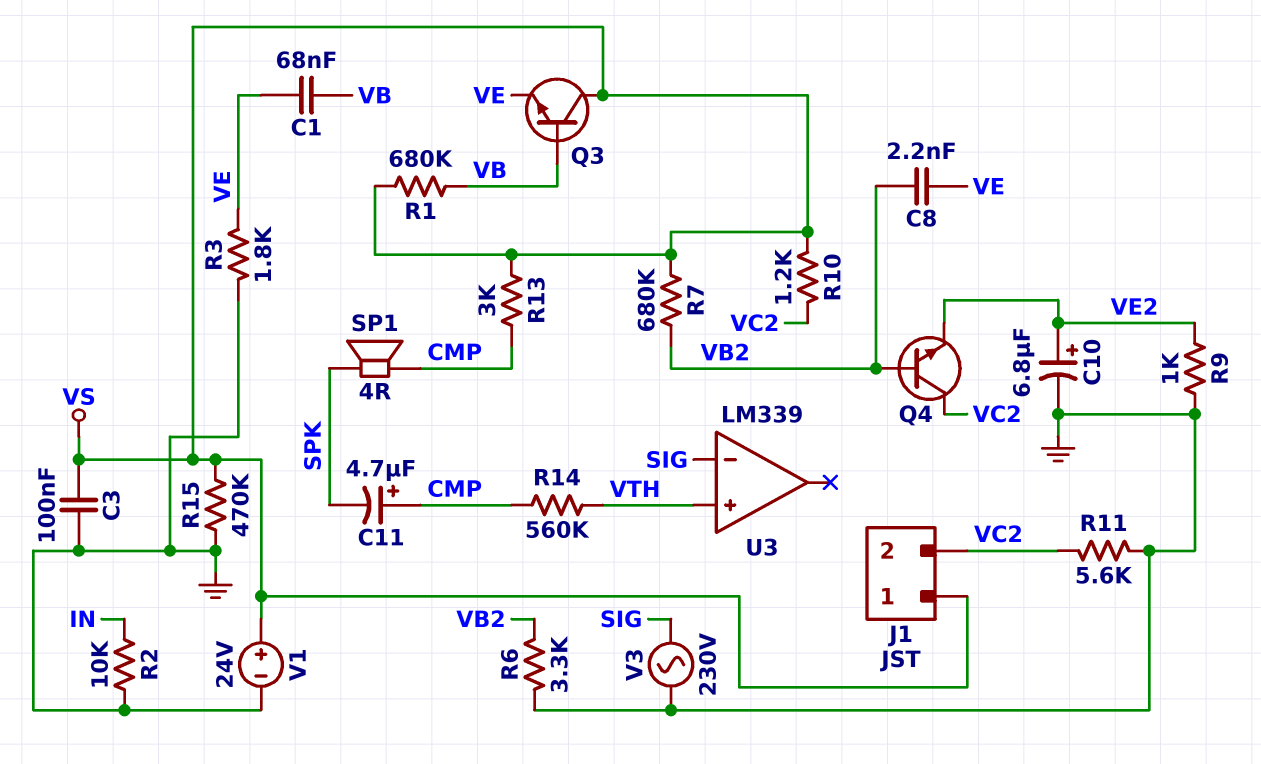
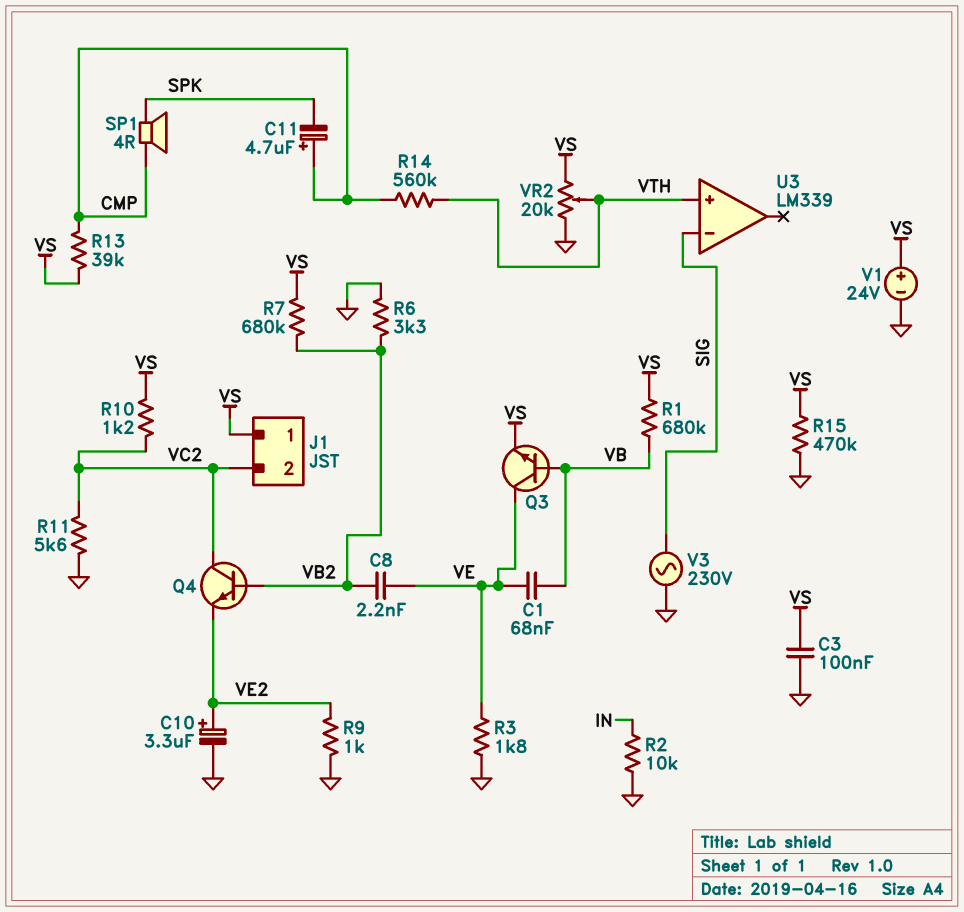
C10: 6.8uF (plus VE2, minus GND) -> 3.3uF (plus VE2, minus GND)
Q3: NPN (B VB, C VS, E VE) -> NPN (B VB, C VE, E VS)
R13: 3k (CMP, VS) -> 39k (CMP, VS)
VR2: none -> 20k (GND, VS, wiper VTH)

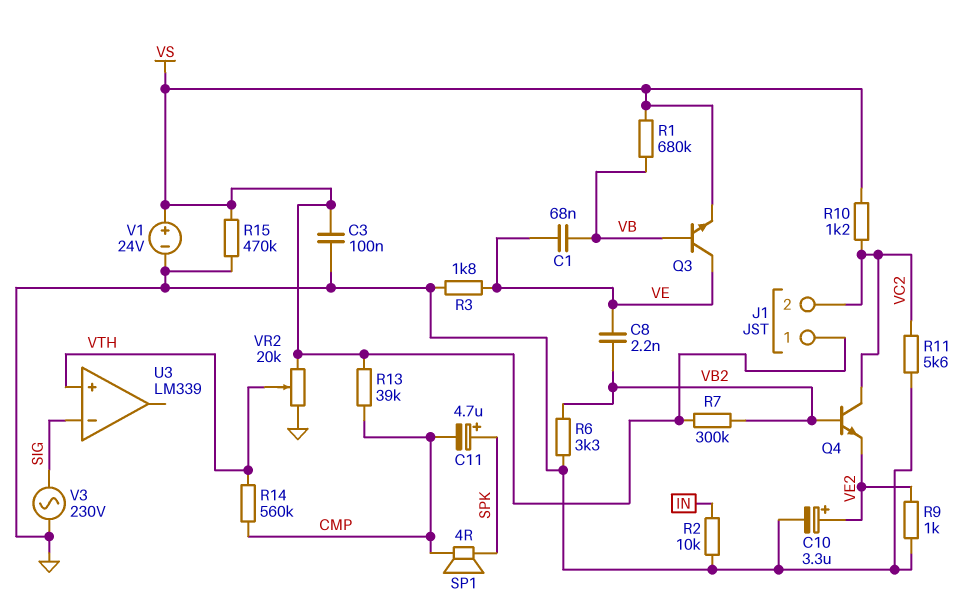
C11: 4.7uF (plus CMP, minus SPK) -> 4.7uF (plus SPK, minus CMP)
R7: 680k (VB2, VS) -> 300k (VB2, VS)

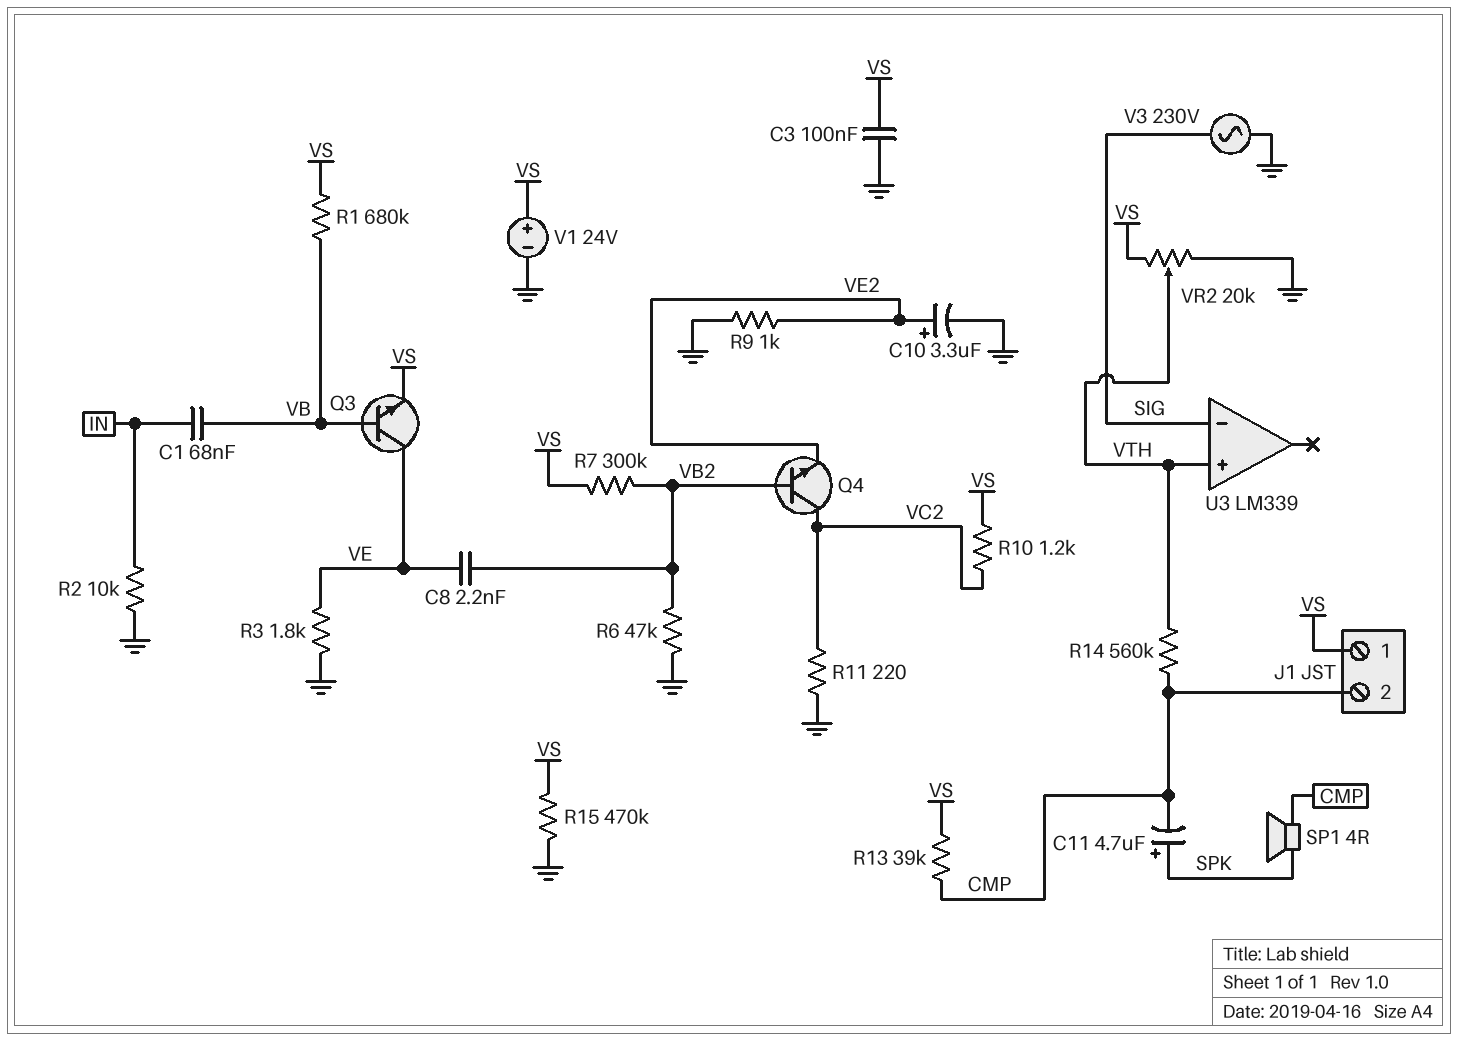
C1: 68nF (VB, VE) -> 68nF (IN, VB)
J1 pin 2: VC2 -> CMP
R6: 3.3k (GND, VB2) -> 47k (GND, VB2)
R11: 5.6k (GND, VC2) -> 220 (GND, VC2)

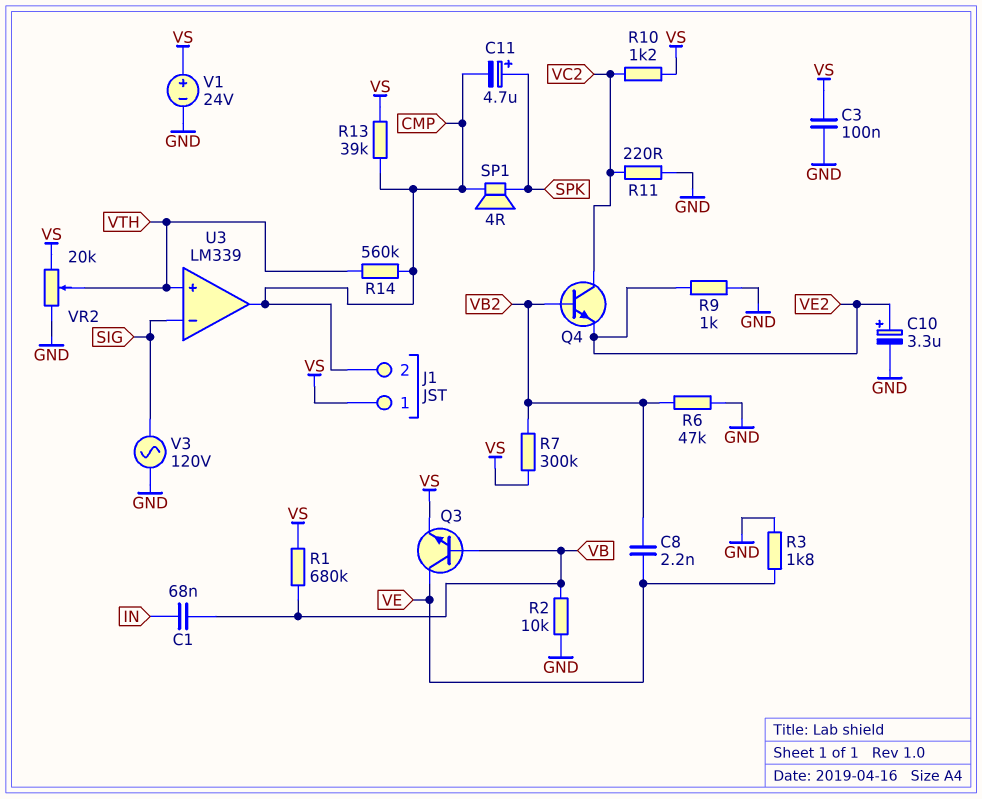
R2: 10k (GND, IN) -> 10k (GND, VB)
R15: 470k (GND, VS) -> none
U3 pin out: none -> CMP
V3: AC 230V (GND, SIG) -> AC 120V (GND, SIG)

